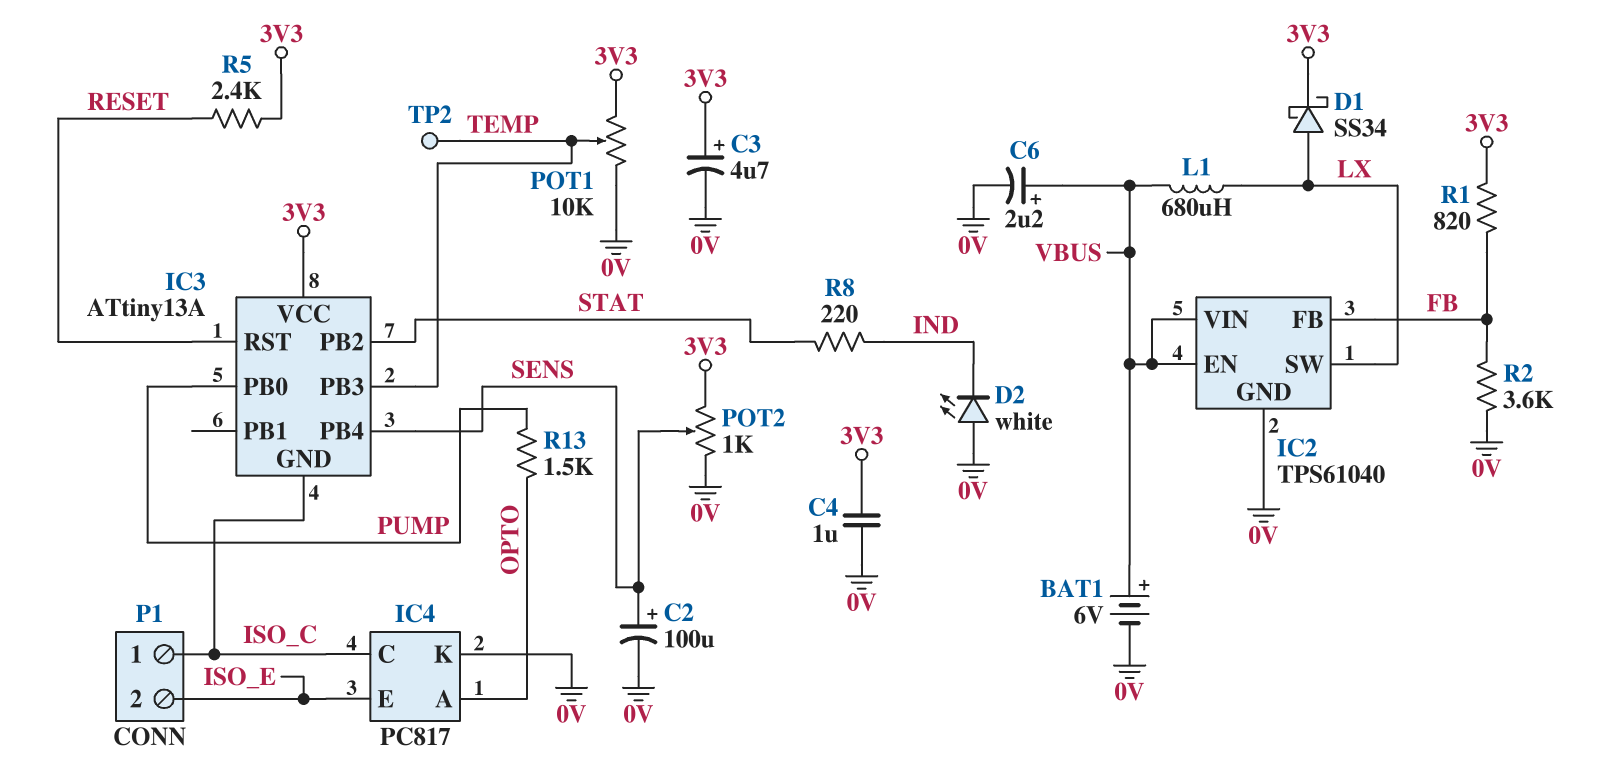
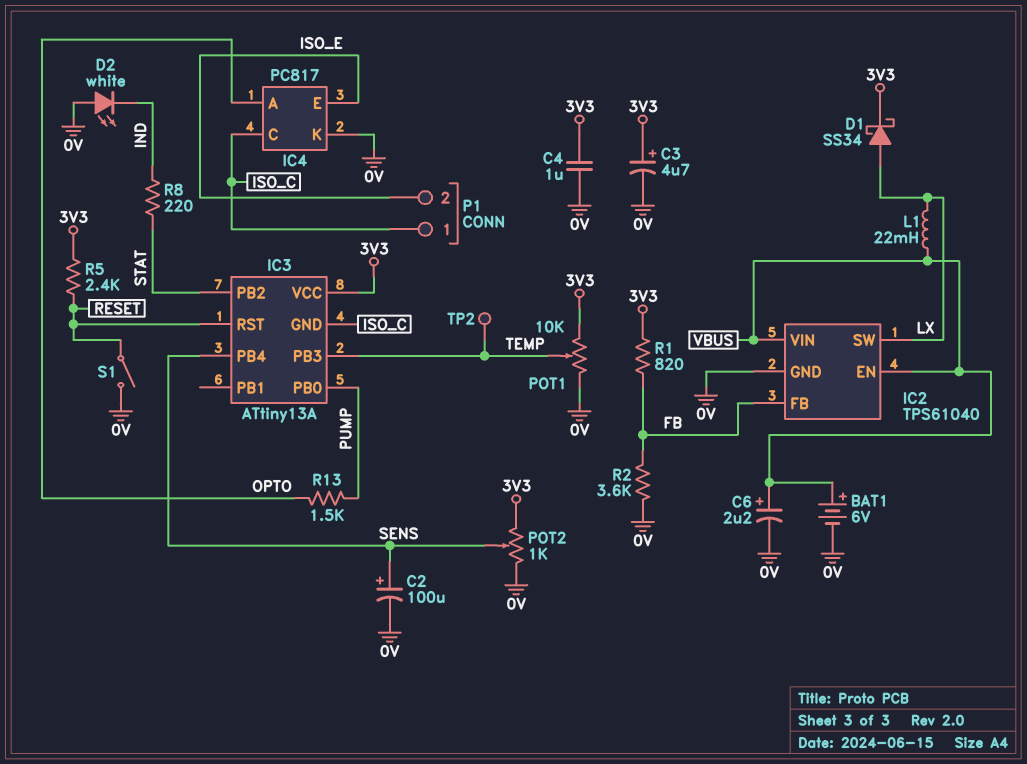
L1: 680uH (LX, VBUS) -> 22mH (LX, VBUS)
S1: none -> switch (0V, RESET)

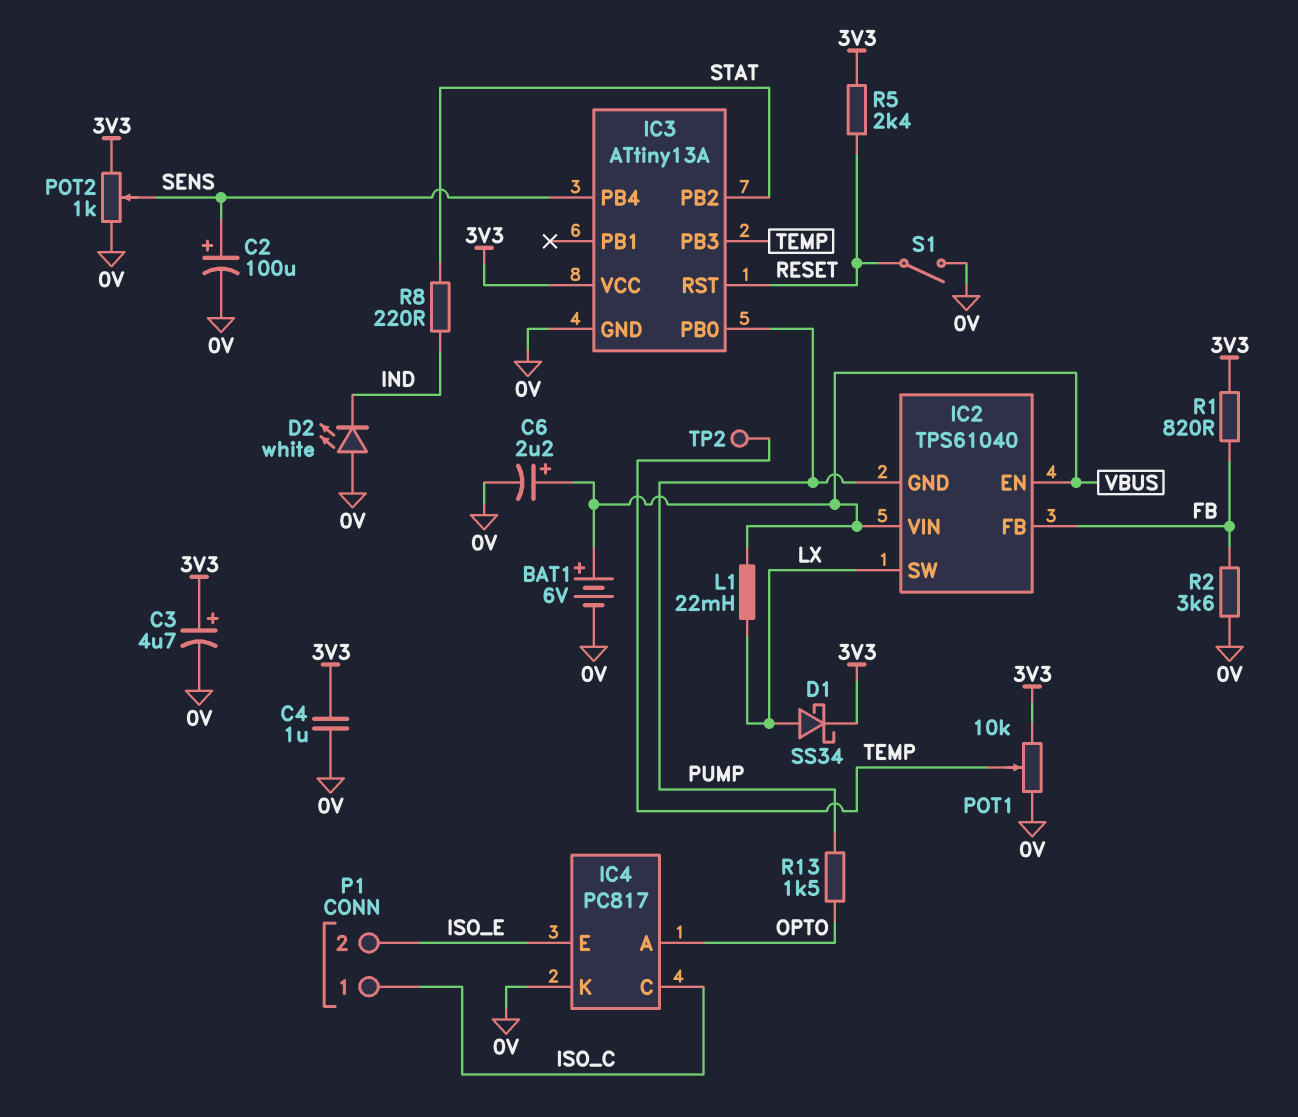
IC2 pin GND: 0V -> PUMP
IC3 pin GND: ISO_C -> 0V

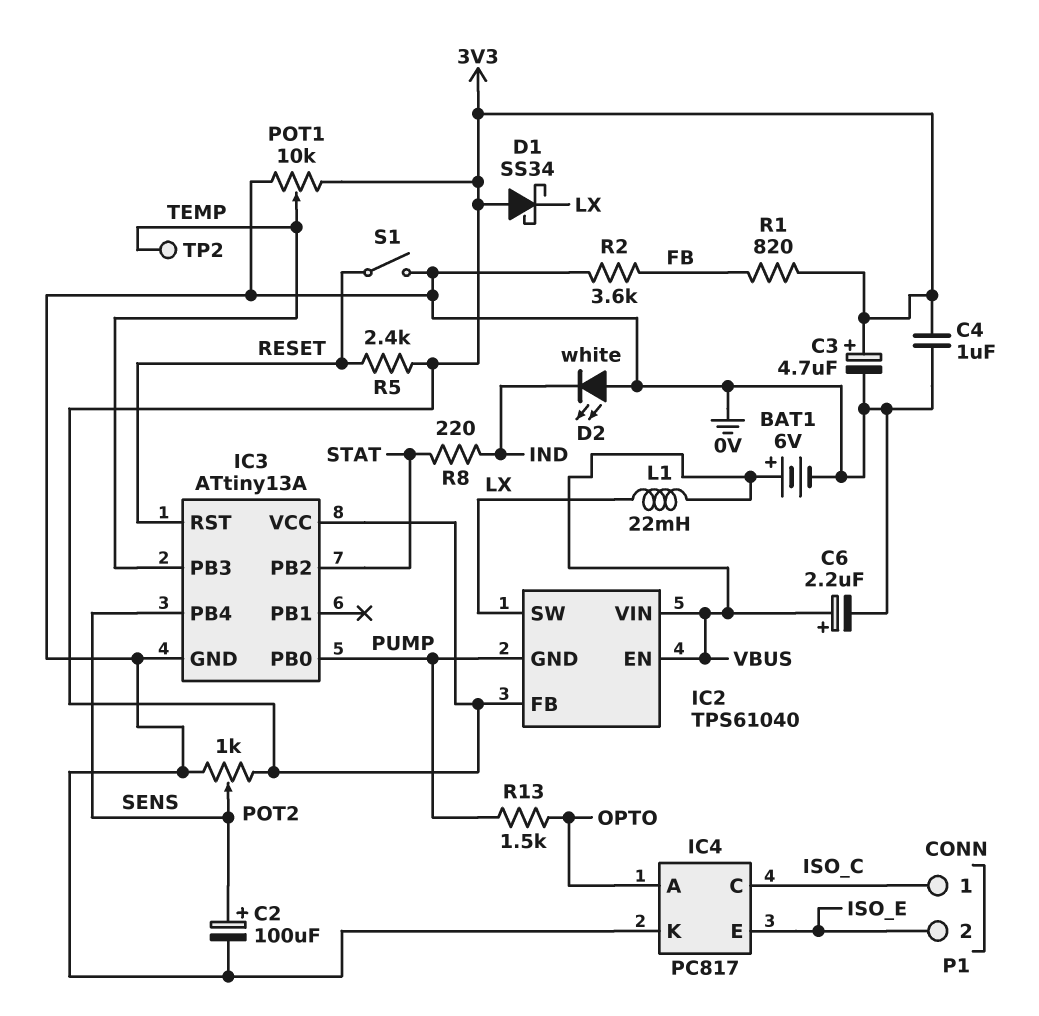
D1: schottky SS34 (A LX, K 3V3) -> schottky SS34 (A 3V3, K LX)
IC2 pin FB: FB -> 3V3

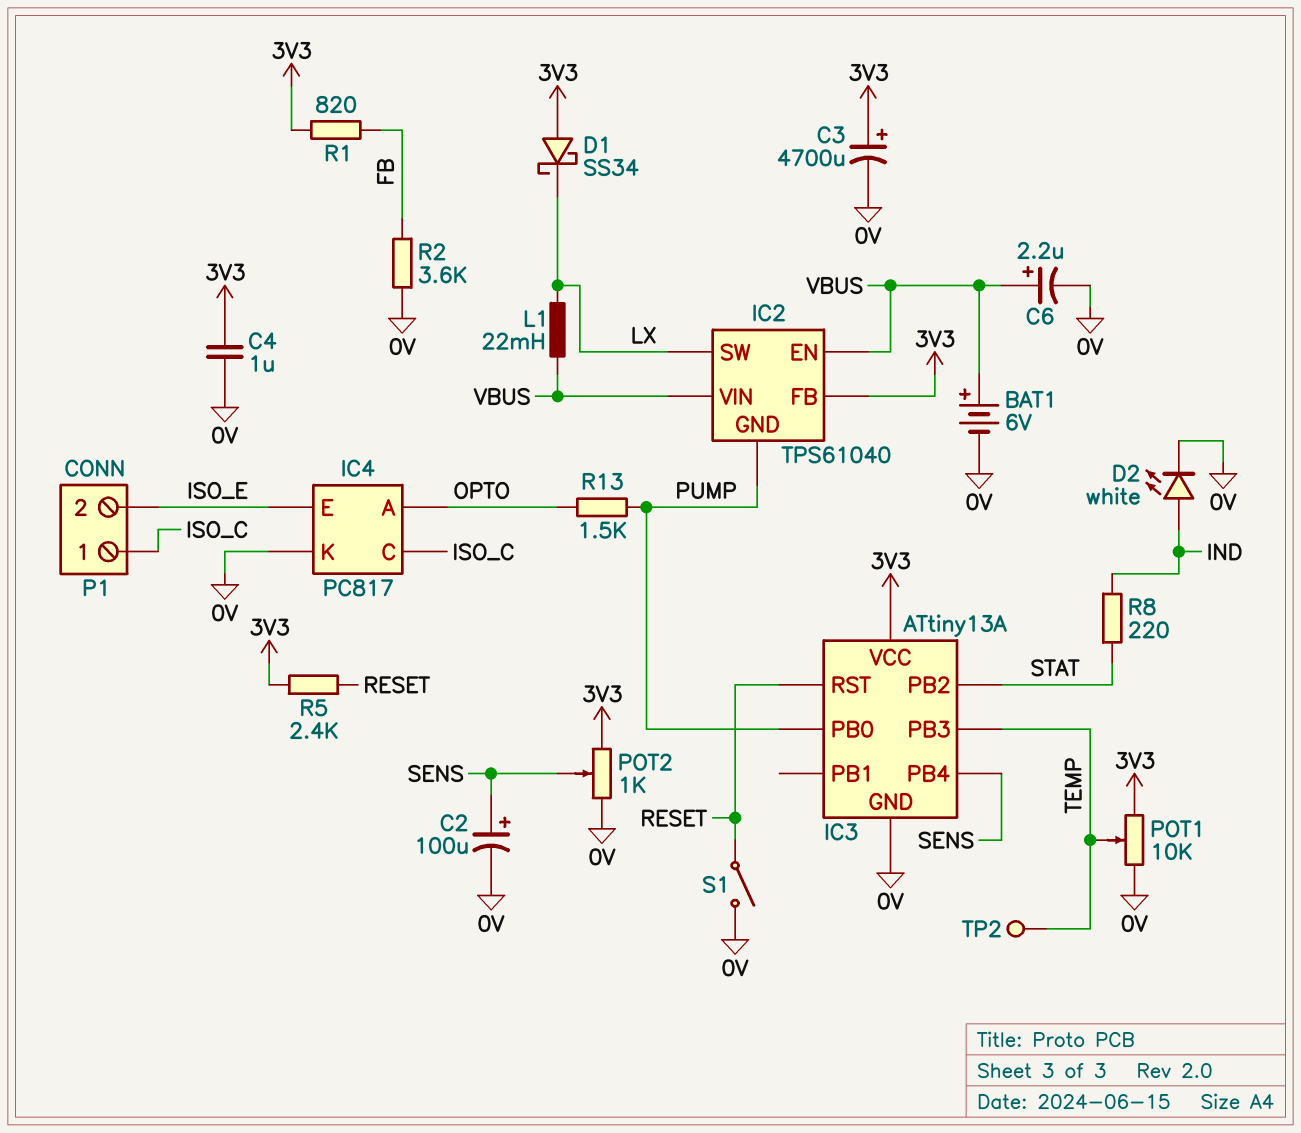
C3: 4.7uF (plus 3V3, minus 0V) -> 4700uF (plus 3V3, minus 0V)
D2: LED white (A 0V, K IND) -> LED white (A IND, K 0V)

